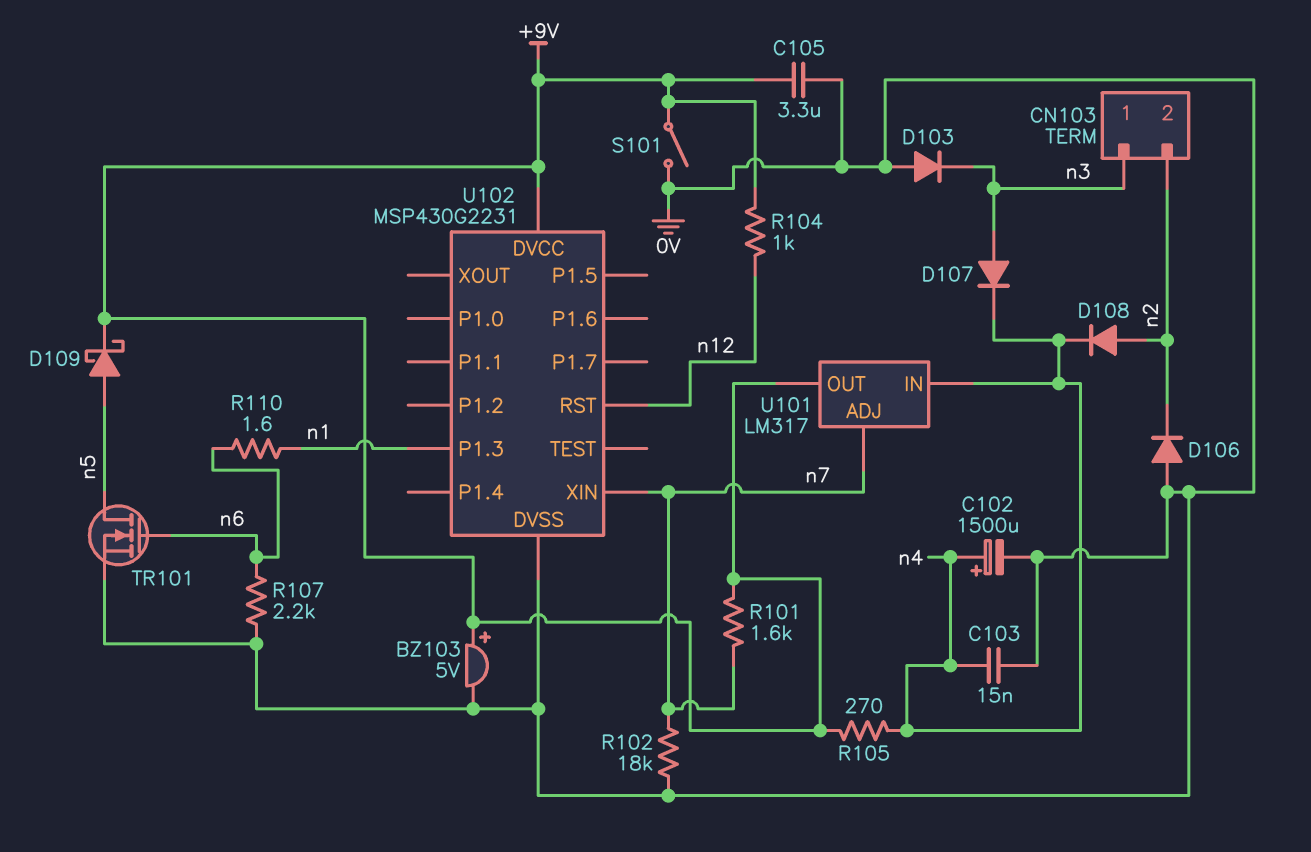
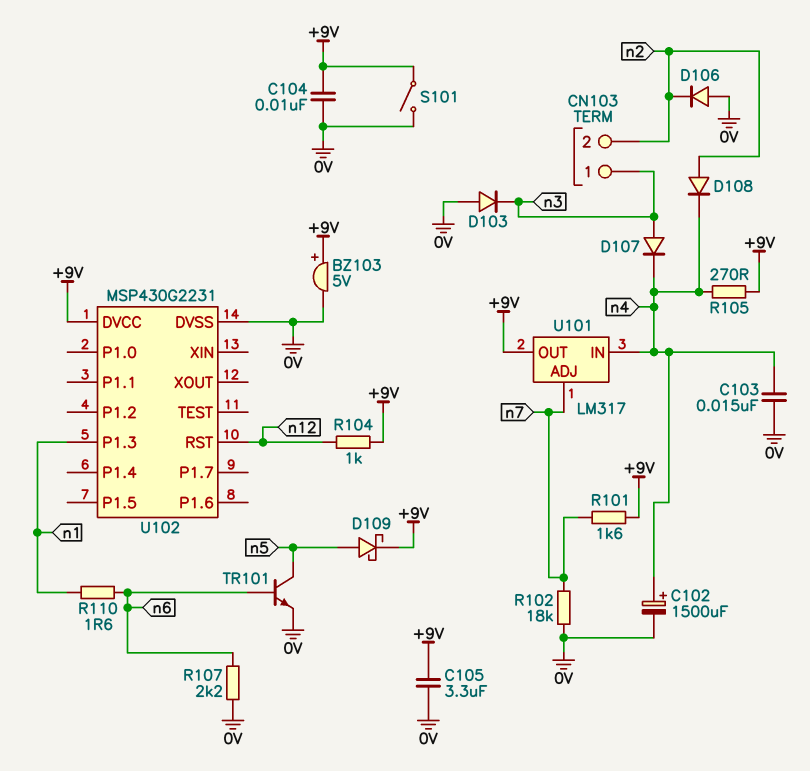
C104: none -> 10nF (+9V, 0V)
TR101: NMOS (G n6, D n5, S 0V) -> NPN (B n6, C n5, E 0V)
U102 pin XIN: n7 -> none

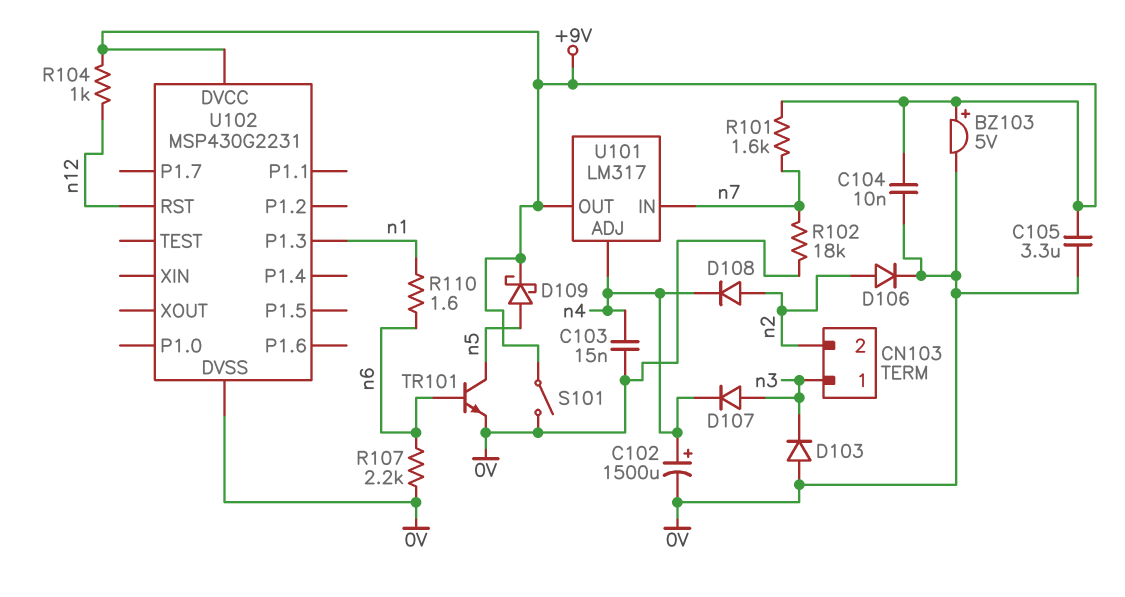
D106: diode (A 0V, K n2) -> diode (A n2, K 0V)
R105: 270 (+9V, n4) -> none
U101 pin ADJ: n7 -> n4
U101 pin IN: n4 -> n7

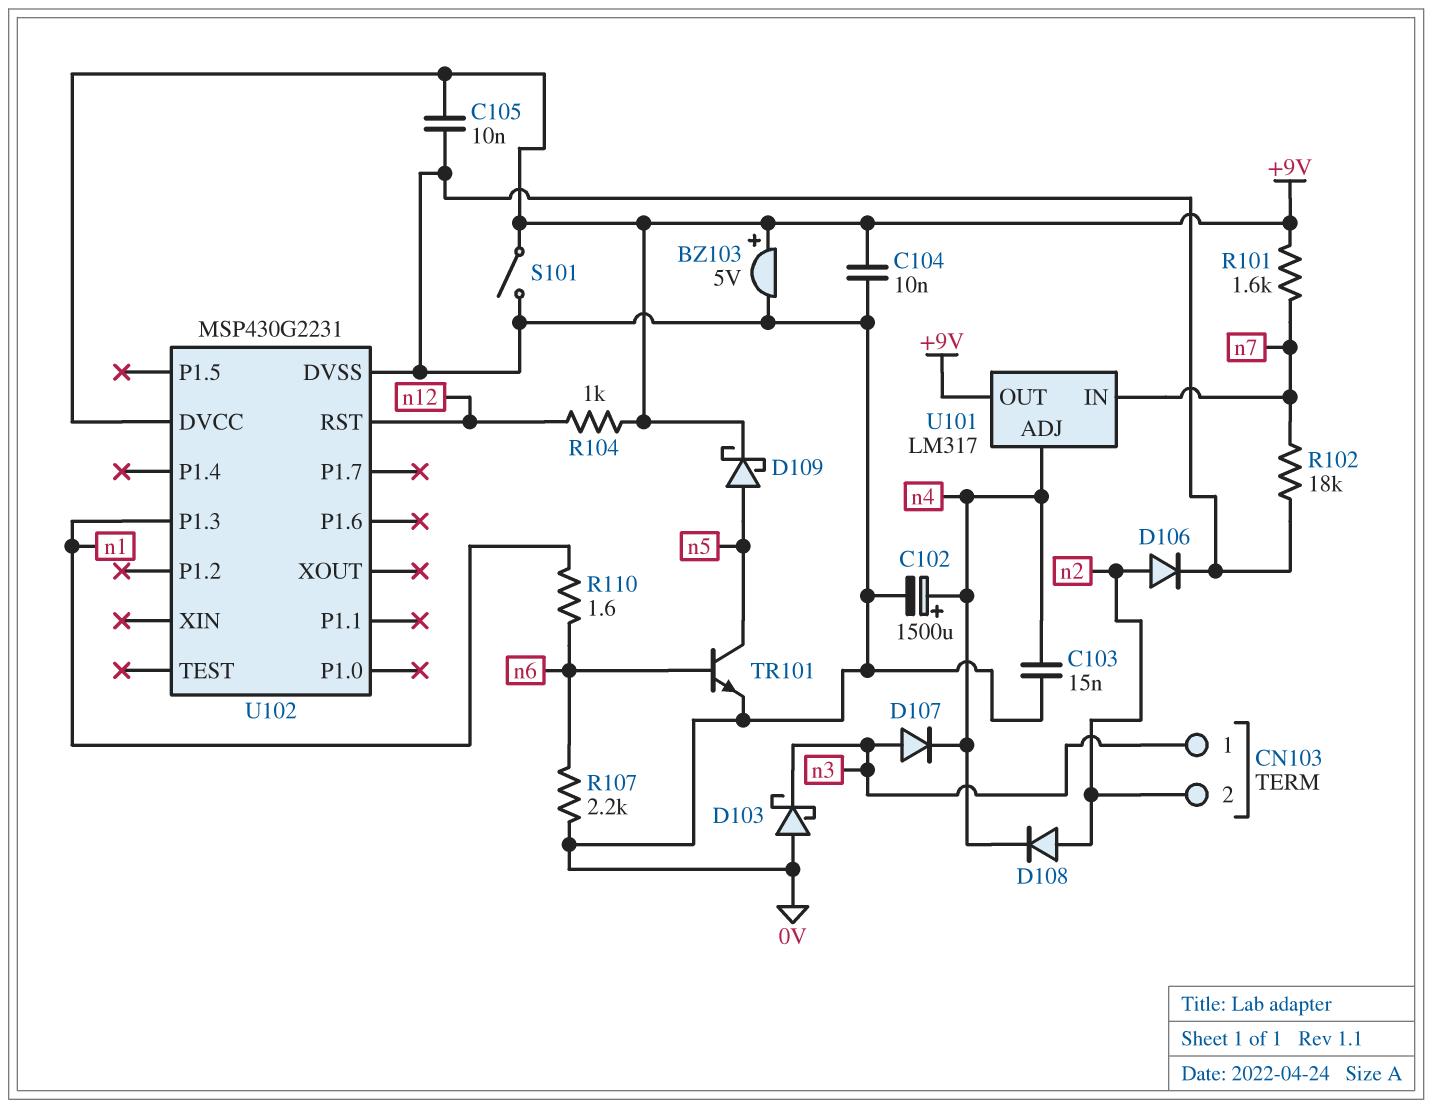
C105: 3.3uF (+9V, 0V) -> 10nF (+9V, 0V)
D103: diode (A 0V, K n3) -> schottky (A 0V, K n3)

